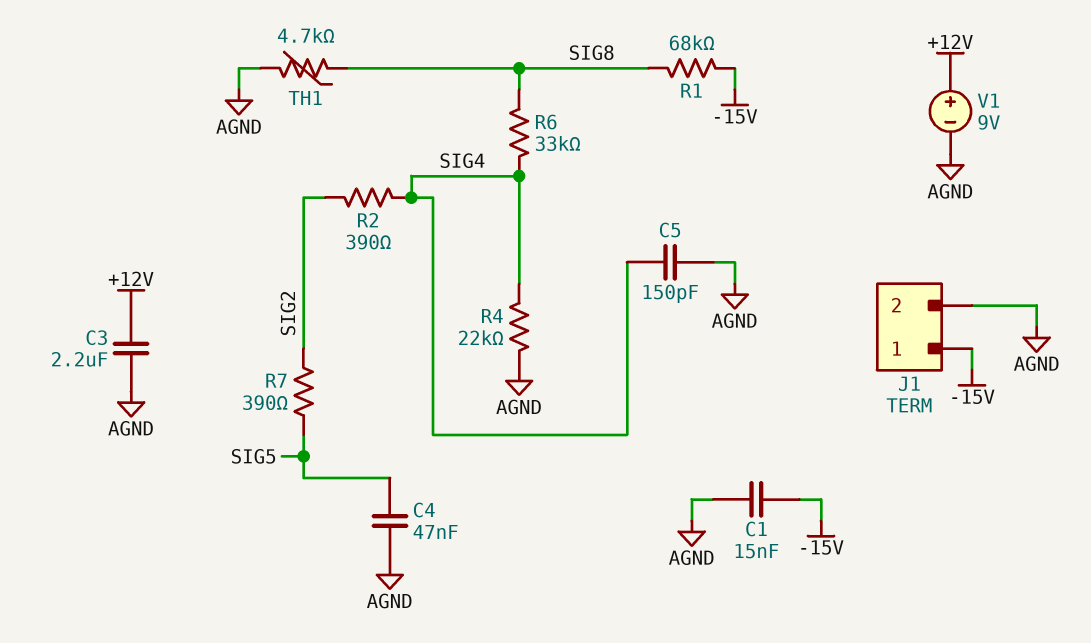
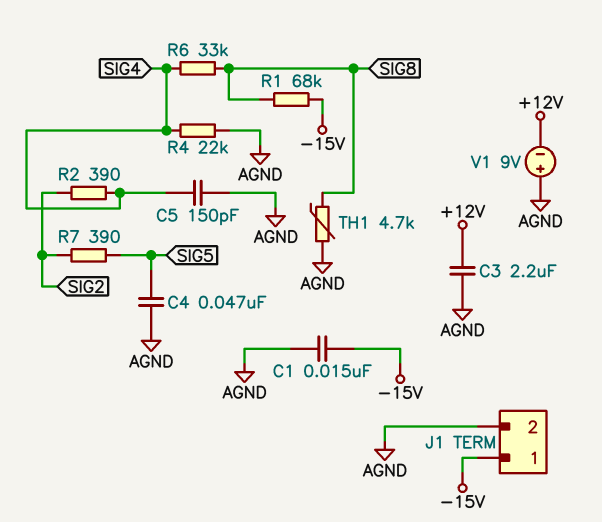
V1: 9V (plus +12V, minus AGND) -> 9V (plus AGND, minus +12V)

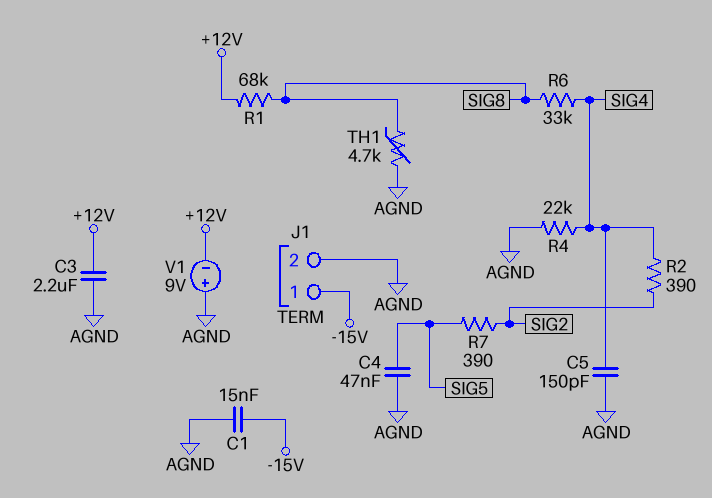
R1: 68k (-15V, SIG8) -> 68k (+12V, SIG8)

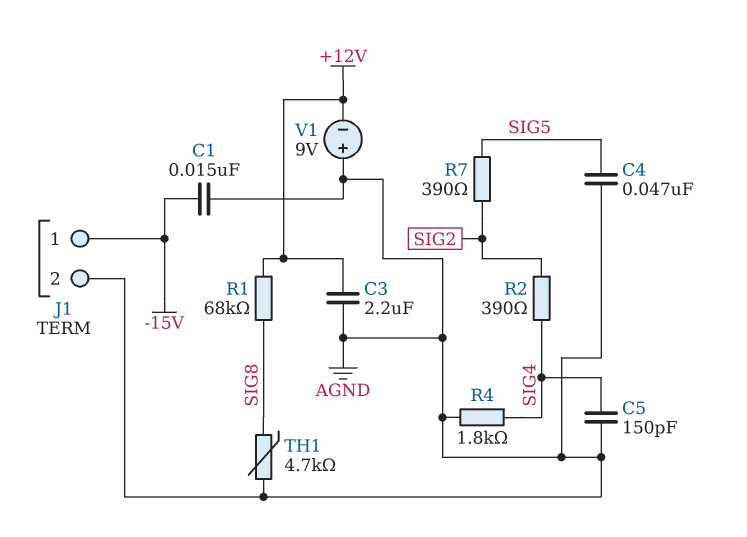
R4: 22k (AGND, SIG4) -> 1.8k (AGND, SIG4)
R6: 33k (SIG4, SIG8) -> none

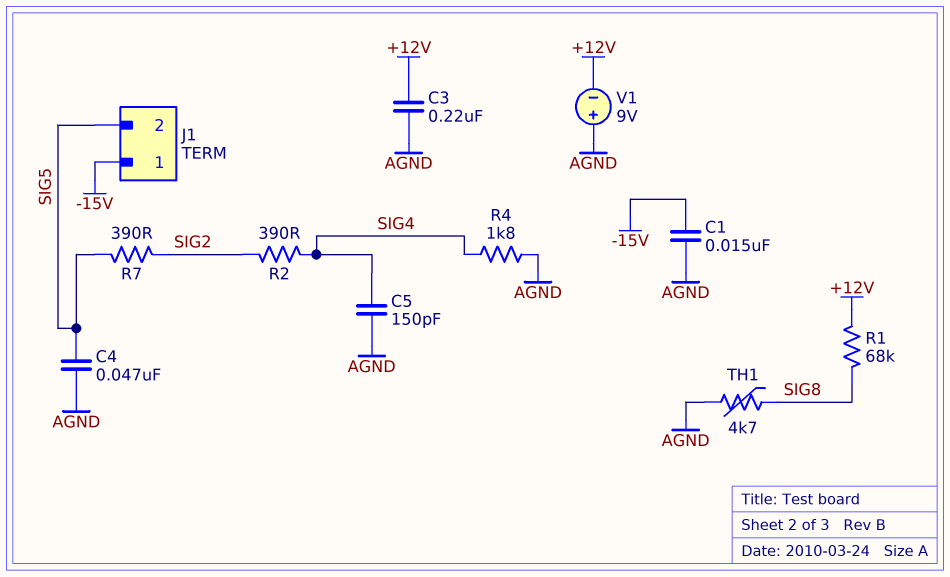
C3: 2.2uF (+12V, AGND) -> 220nF (+12V, AGND)
J1 pin 2: AGND -> SIG5

